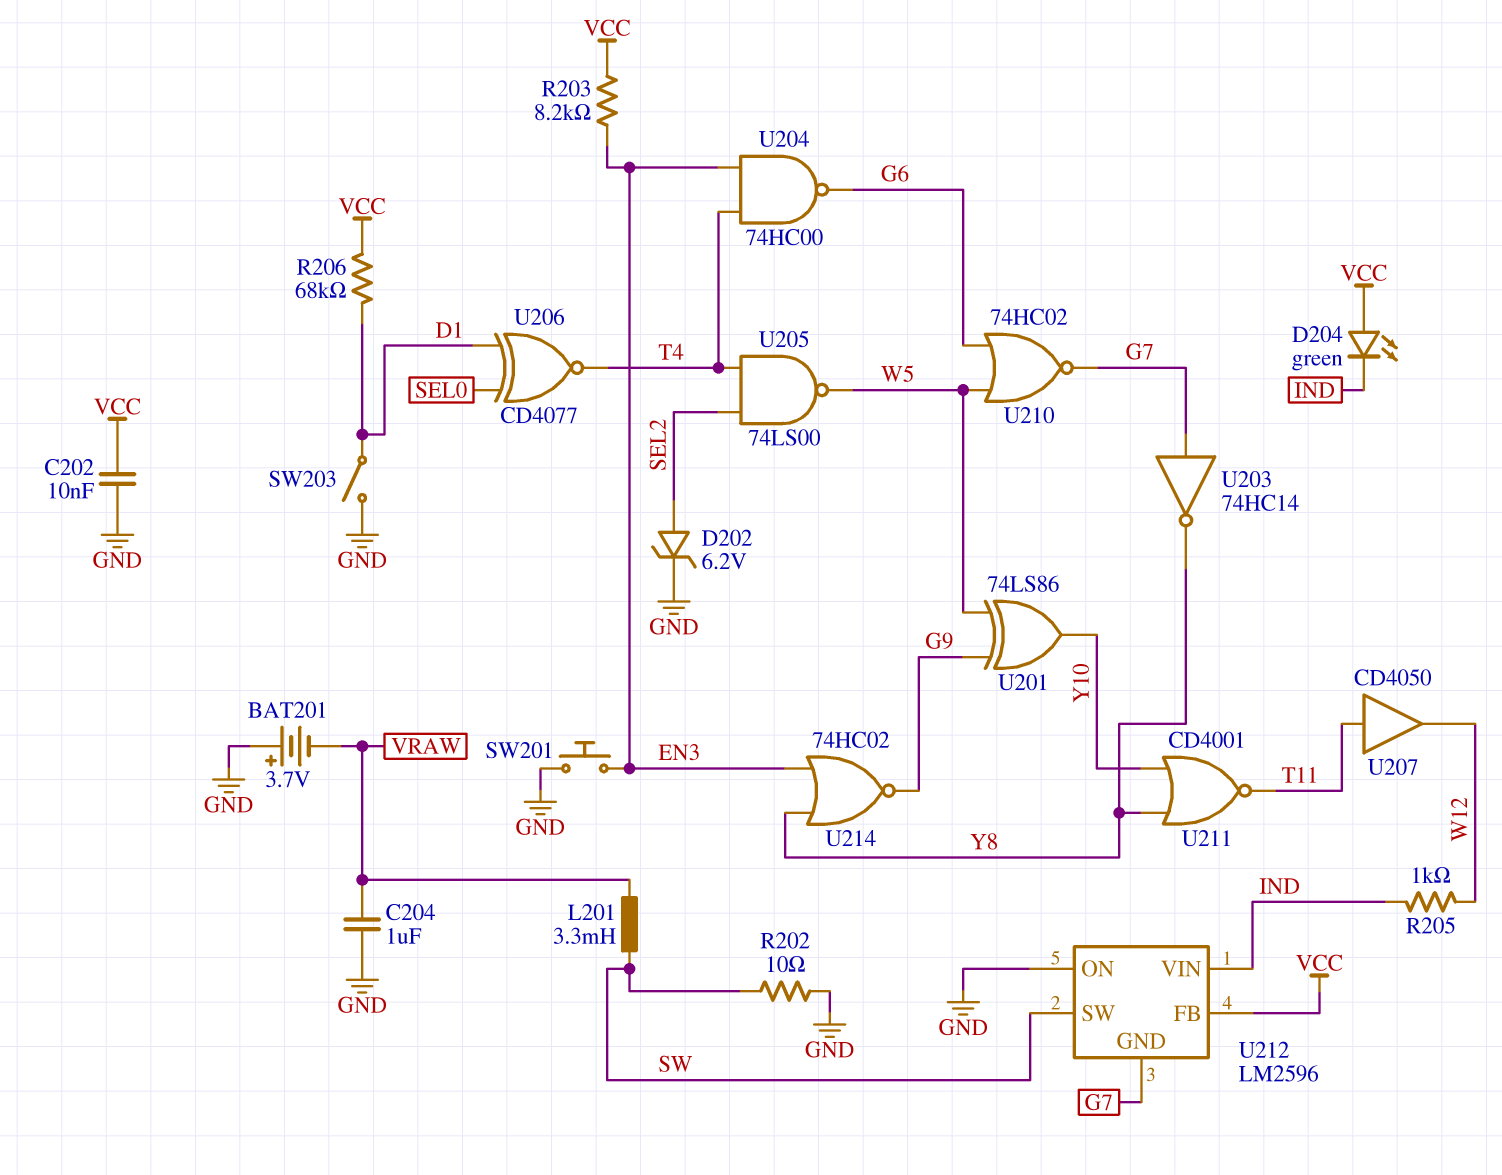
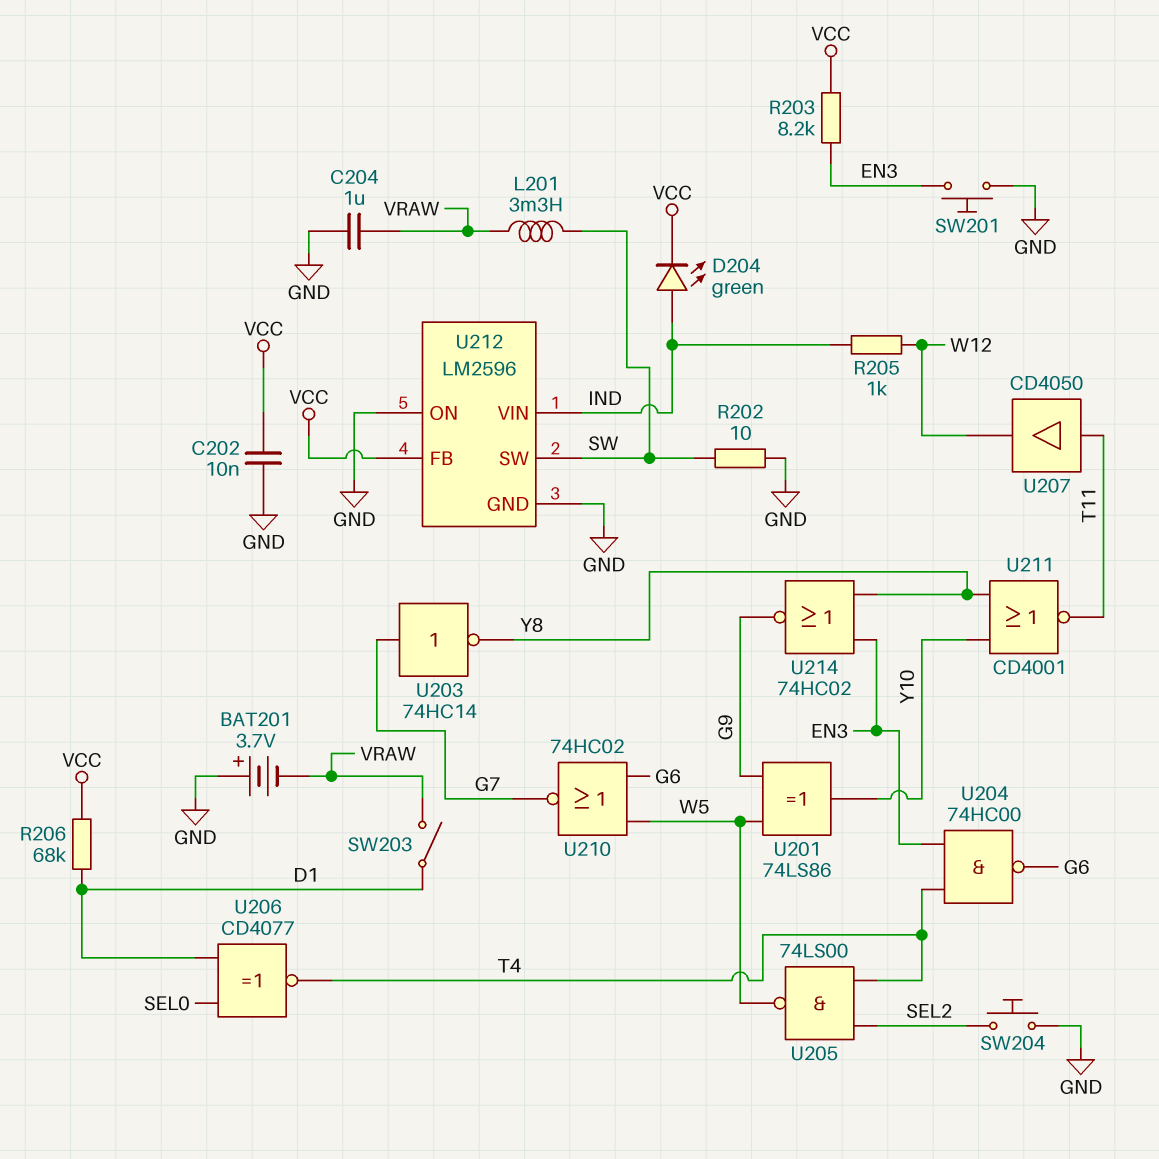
D202: zener 6.2V (A SEL2, K GND) -> none
D204: LED green (A VCC, K IND) -> LED green (A IND, K VCC)
SW203: switch (D1, GND) -> switch (D1, VRAW)
SW204: none -> button (GND, SEL2)
U212 pin GND: G7 -> GND

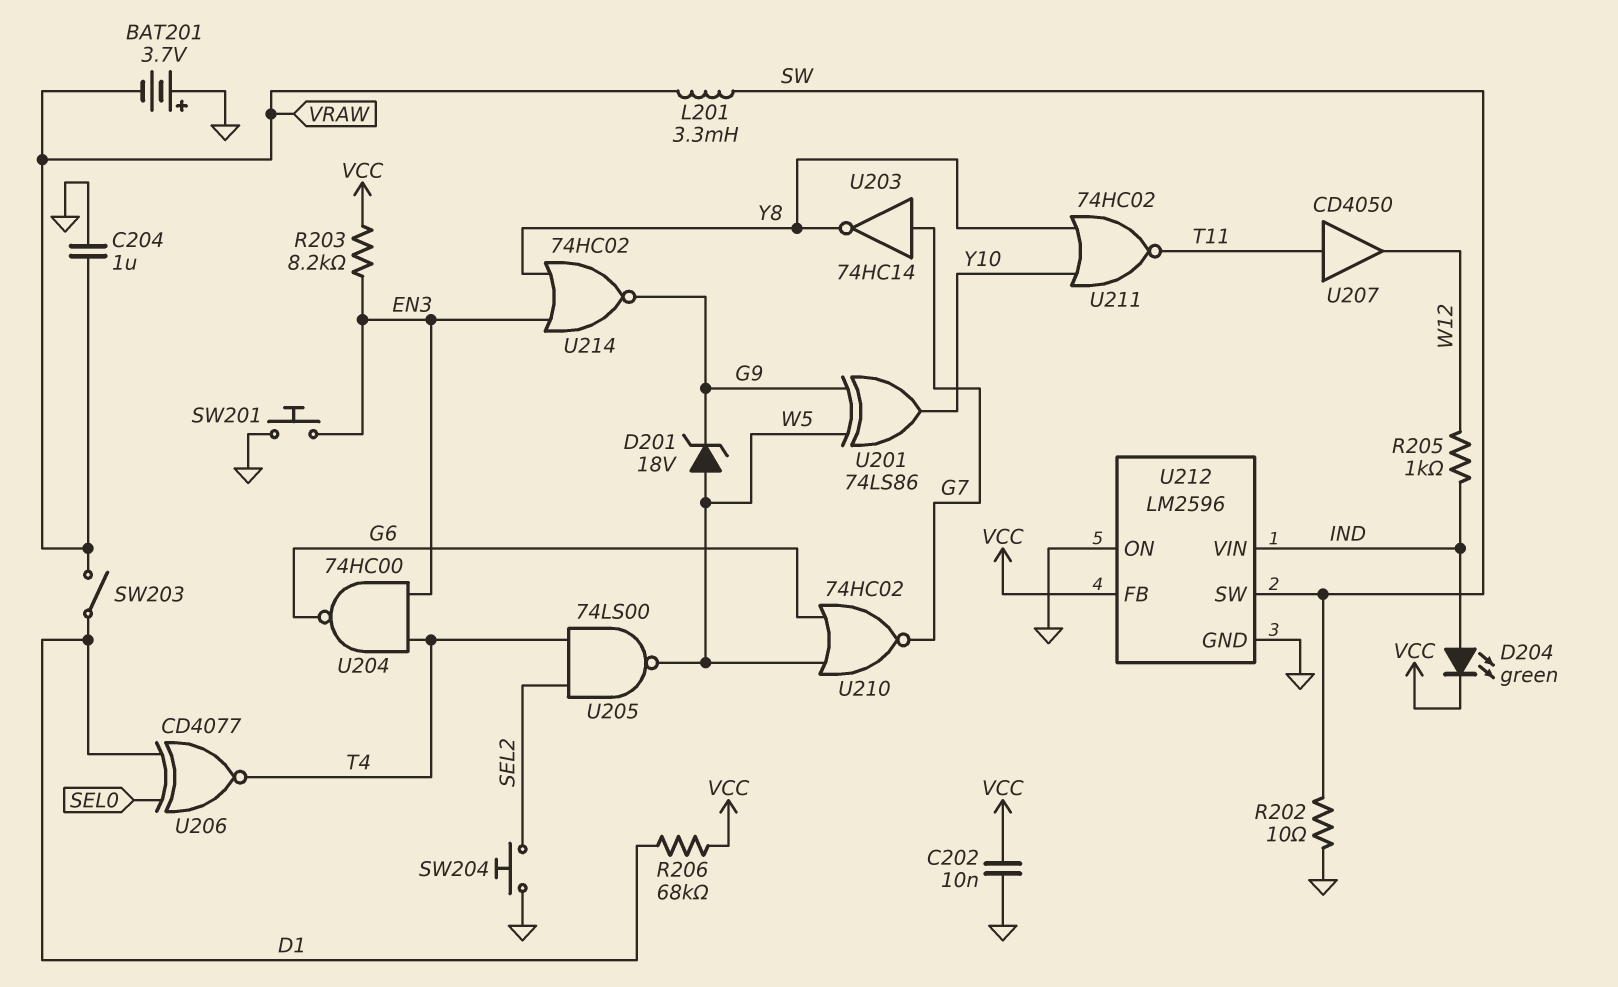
D201: none -> zener 18V (A W5, K G9)
U211: NOR CD4001 (in Y8, in Y10, out T11) -> NOR 74HC02 (in Y8, in Y10, out T11)

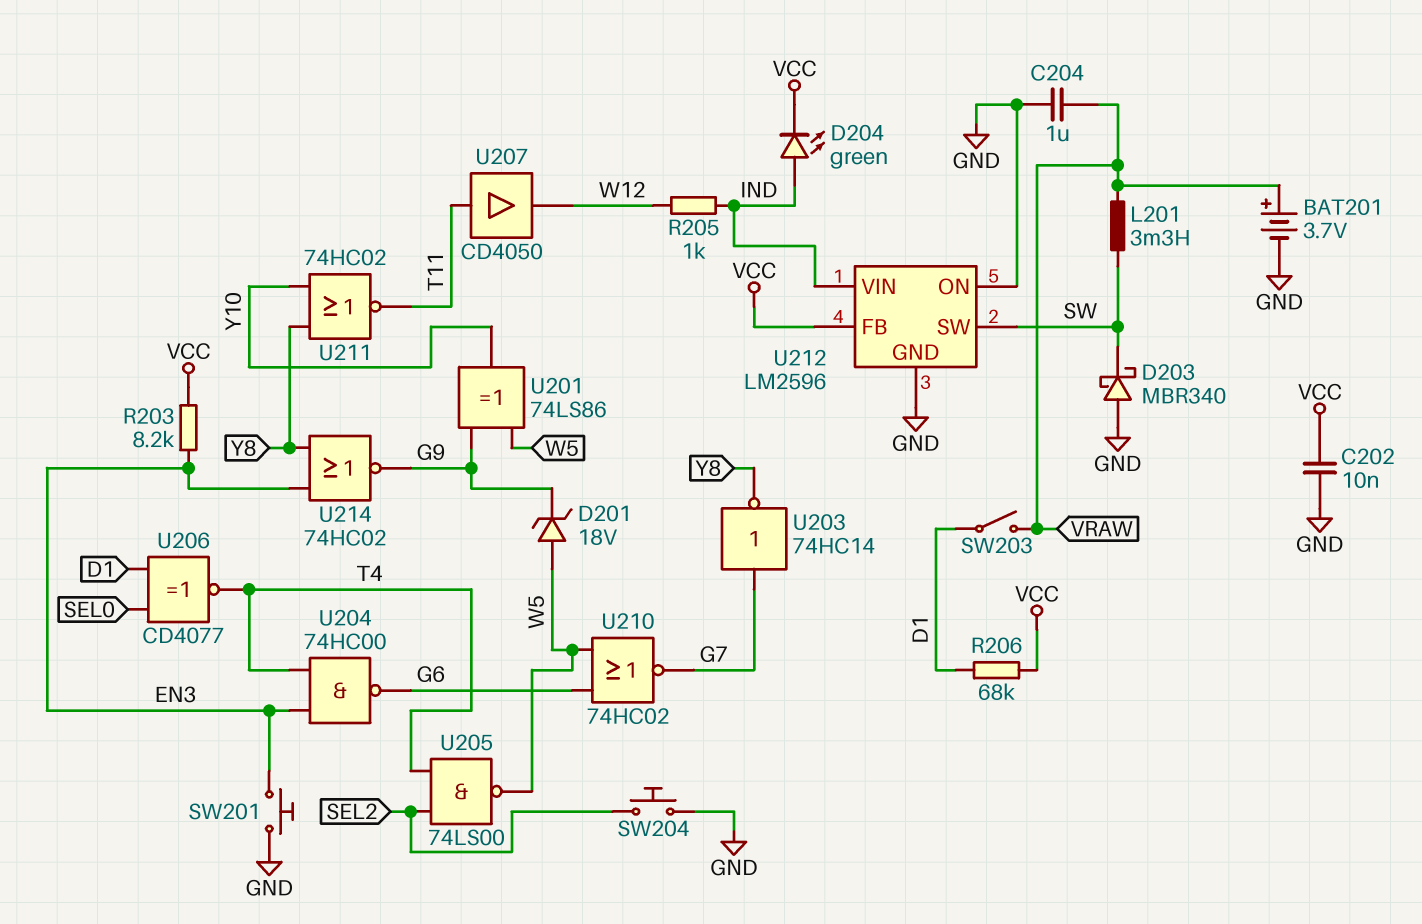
BAT201: 3.7V (plus GND, minus VRAW) -> 3.7V (plus VRAW, minus GND)
D203: none -> schottky MBR340 (A GND, K SW)
R202: 10 (GND, SW) -> none

